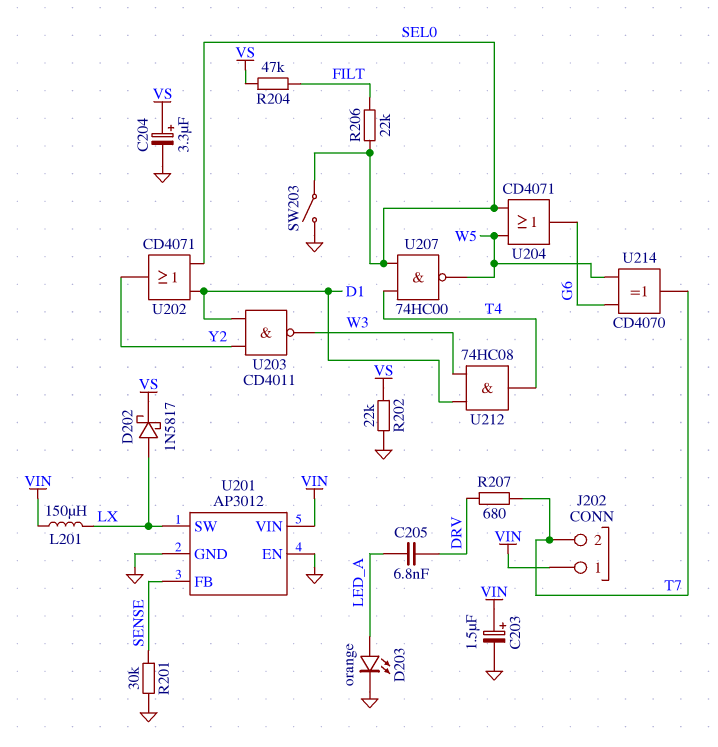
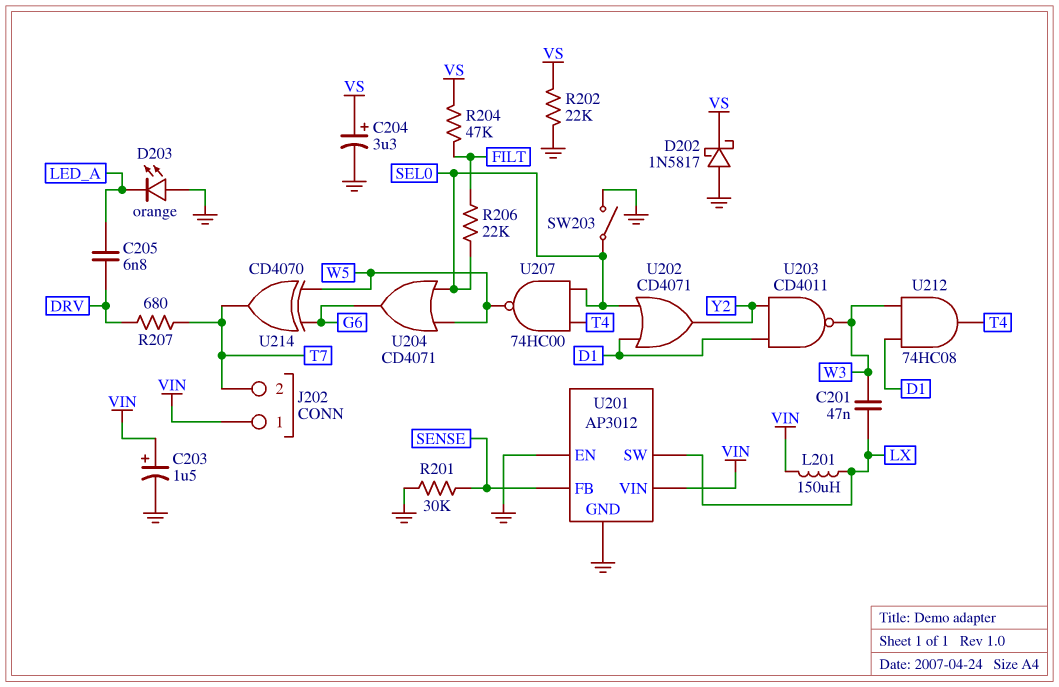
C201: none -> 47nF (LX, W3)
D202: schottky 1N5817 (A LX, K VS) -> schottky 1N5817 (A GND, K VS)
D203: LED orange (A LED_A, K GND) -> LED orange (A GND, K LED_A)

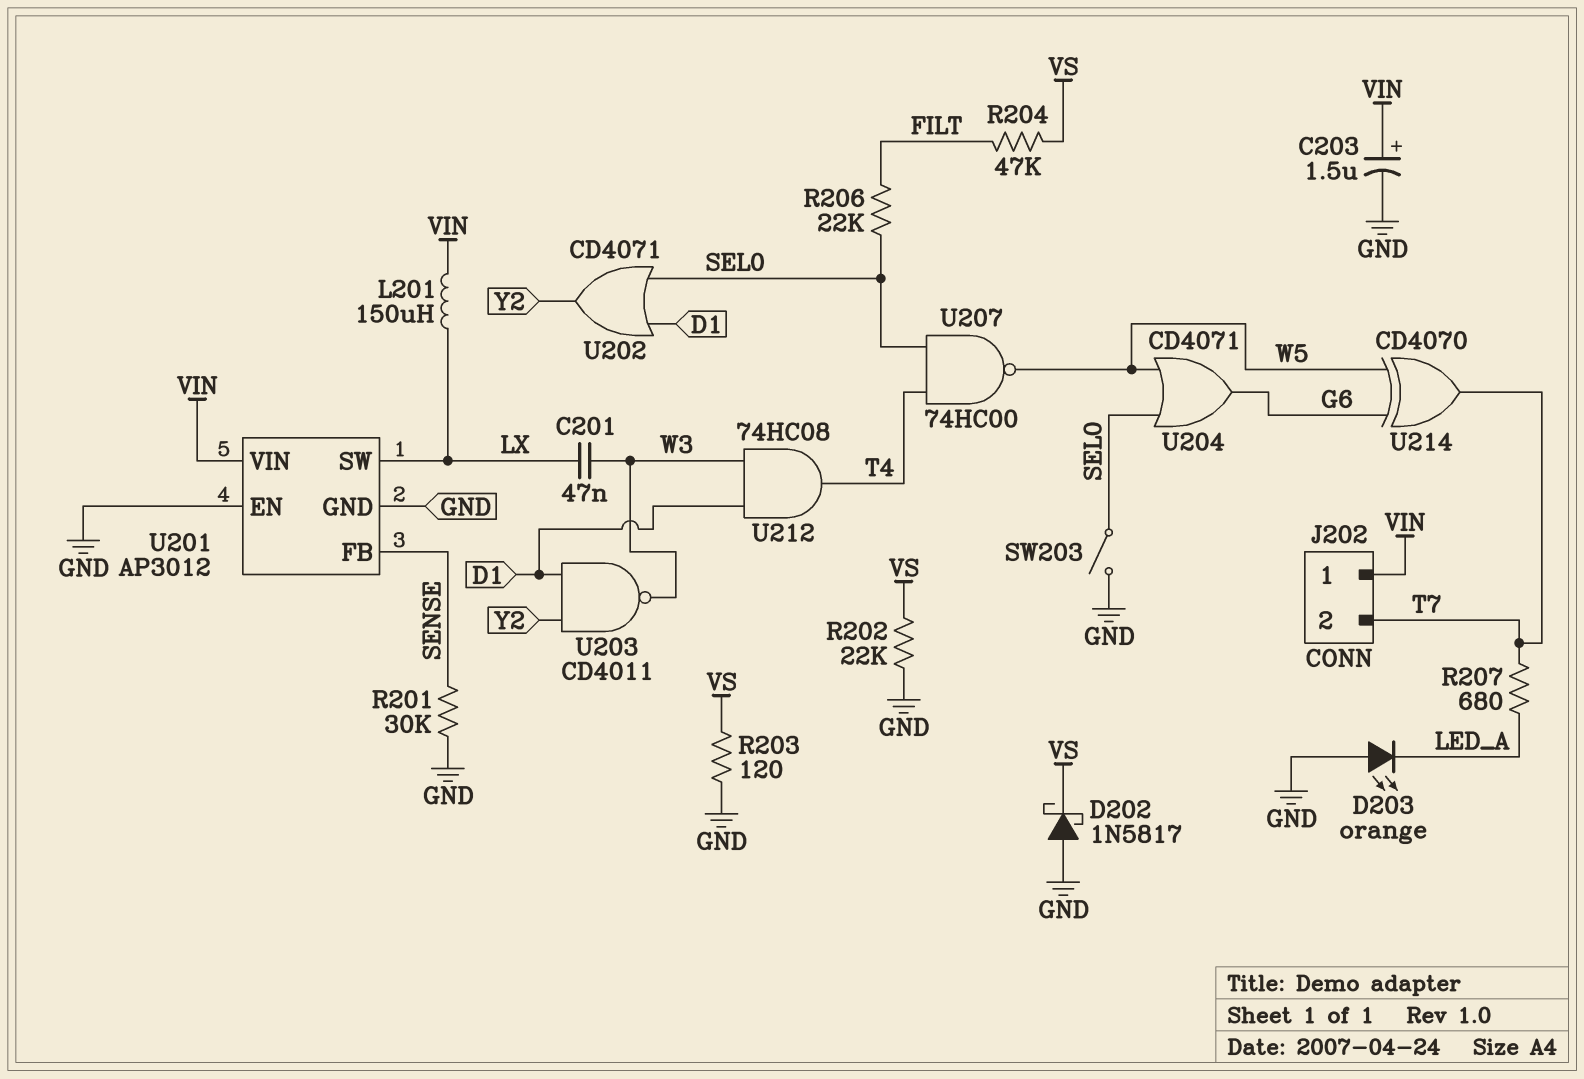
C204: 3.3uF (plus VS, minus GND) -> none
C205: 6.8nF (DRV, LED_A) -> none
R203: none -> 120 (GND, VS)
R207: 680 (DRV, T7) -> 680 (LED_A, T7)

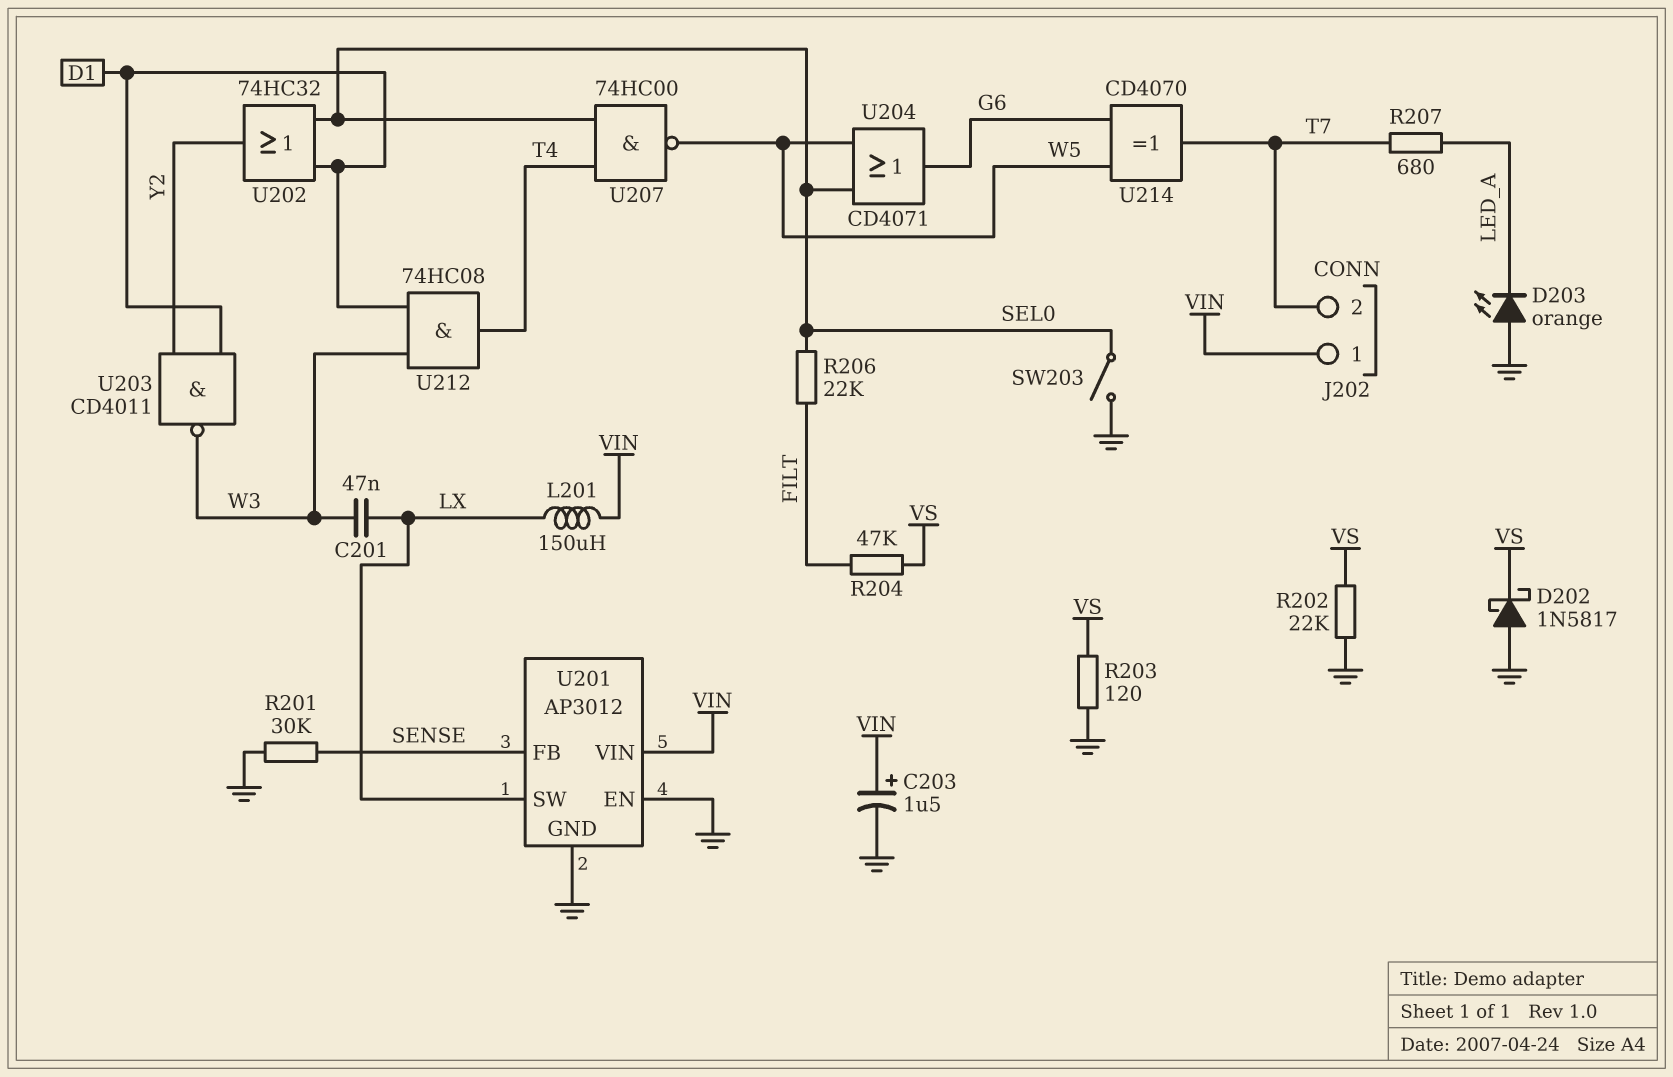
U202: OR CD4071 (in D1, in SEL0, out Y2) -> OR 74HC32 (in D1, in SEL0, out Y2)

